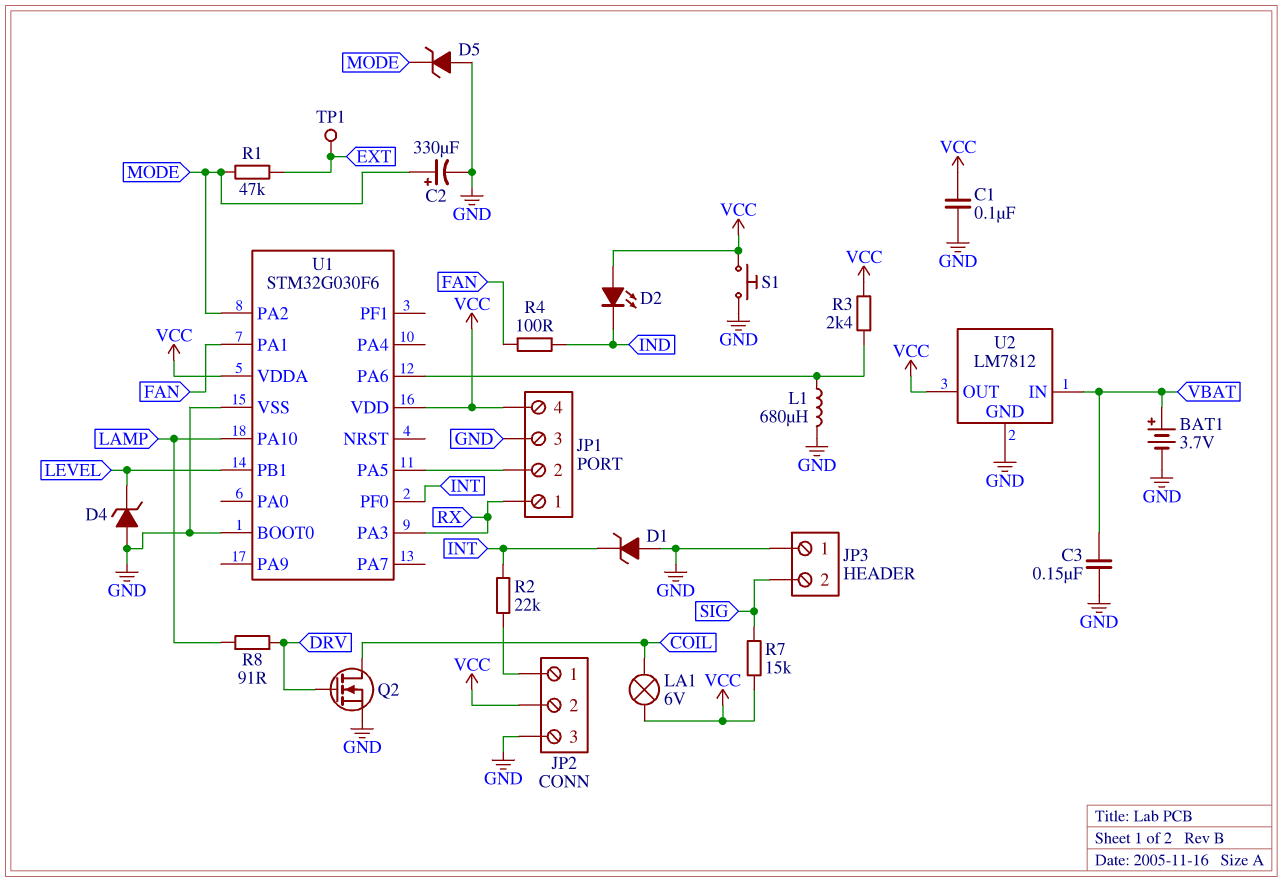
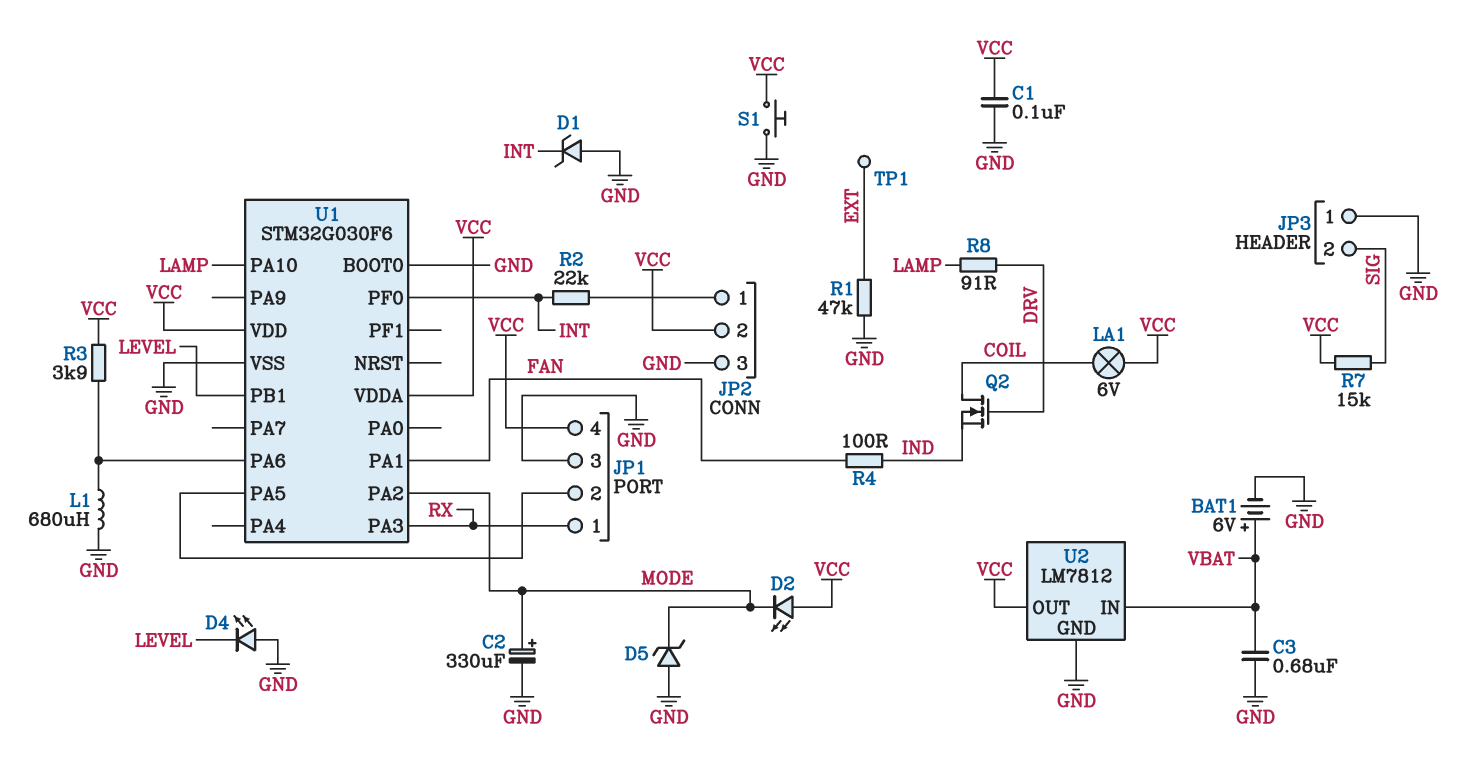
BAT1: 3.7V (plus VBAT, minus GND) -> 6V (plus VBAT, minus GND)
C3: 150nF (GND, VBAT) -> 680nF (GND, VBAT)
D2: LED (A VCC, K IND) -> LED (A VCC, K MODE)
D4: zener (A GND, K LEVEL) -> LED (A GND, K LEVEL)
Q2: NMOS (G DRV, D COIL, S GND) -> NMOS (G DRV, D COIL, S IND)
R1: 47k (EXT, MODE) -> 47k (EXT, GND)
R3: 2.4k (U1/PA6, VCC) -> 3.9k (U1/PA6, VCC)

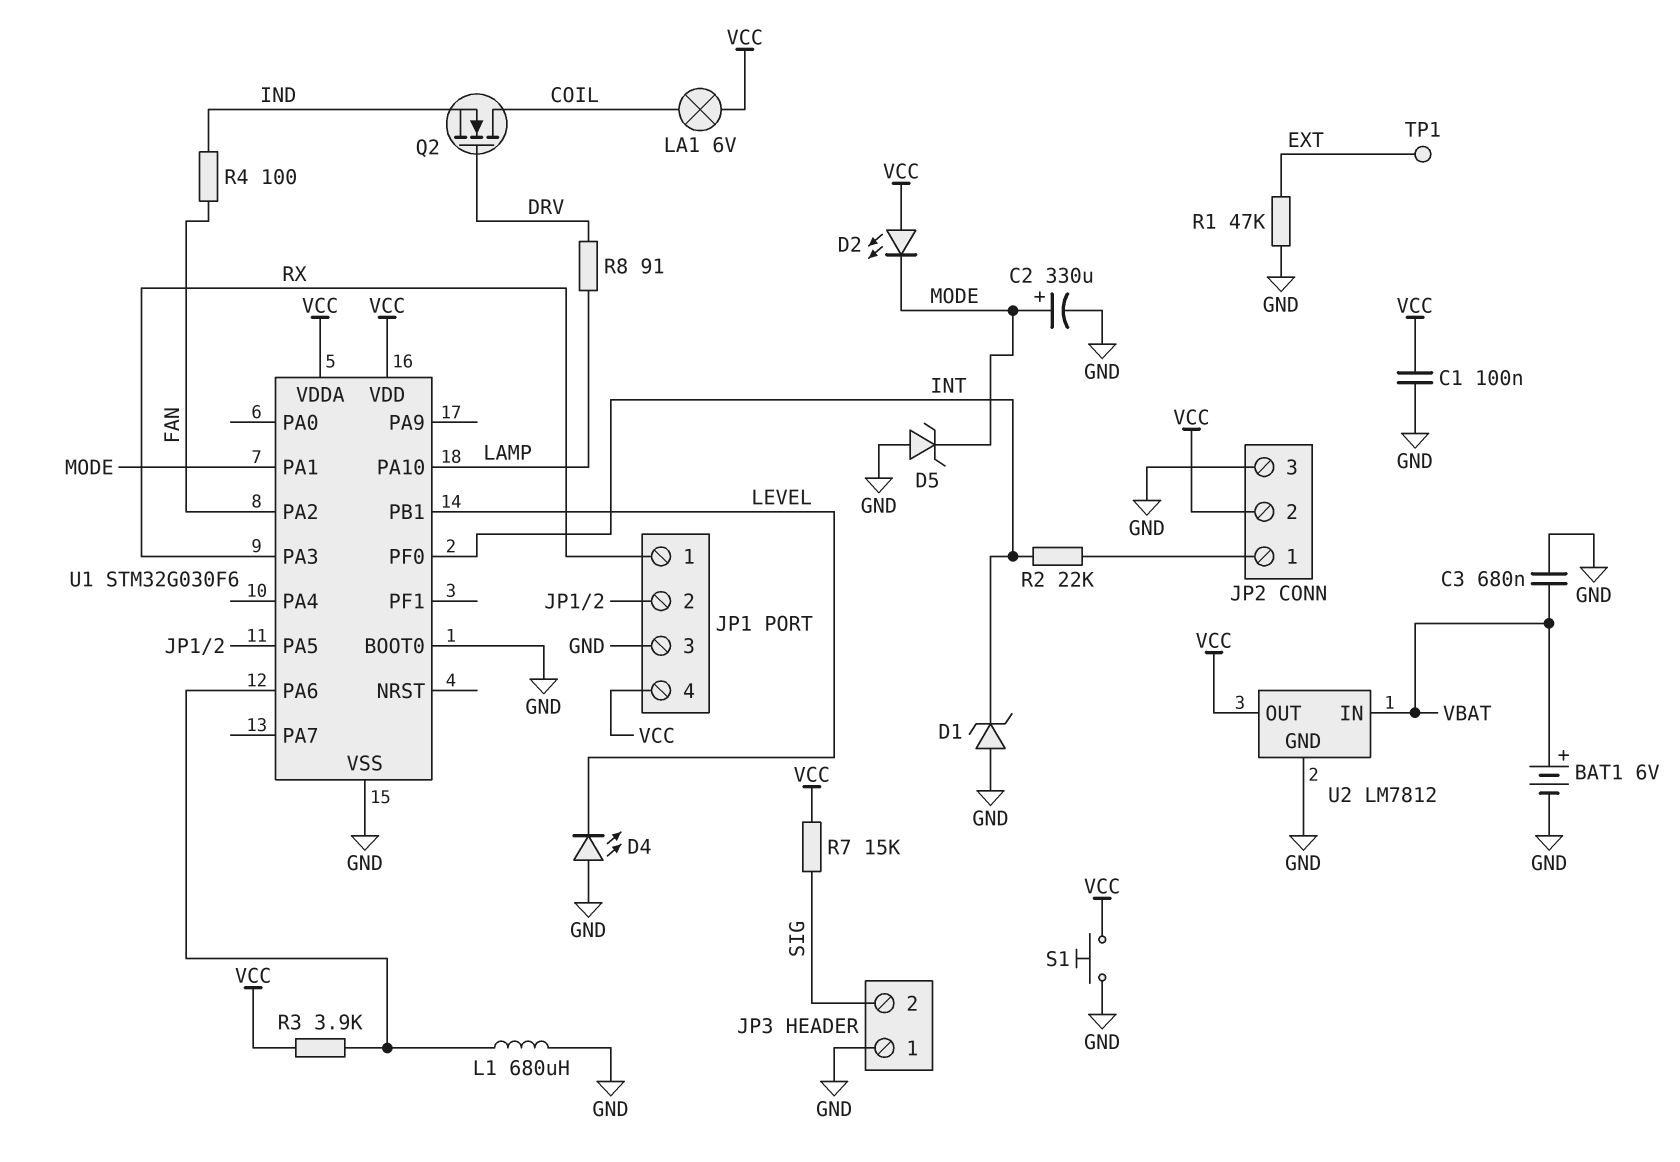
U1 pin PA1: FAN -> MODE
U1 pin PA2: MODE -> FAN

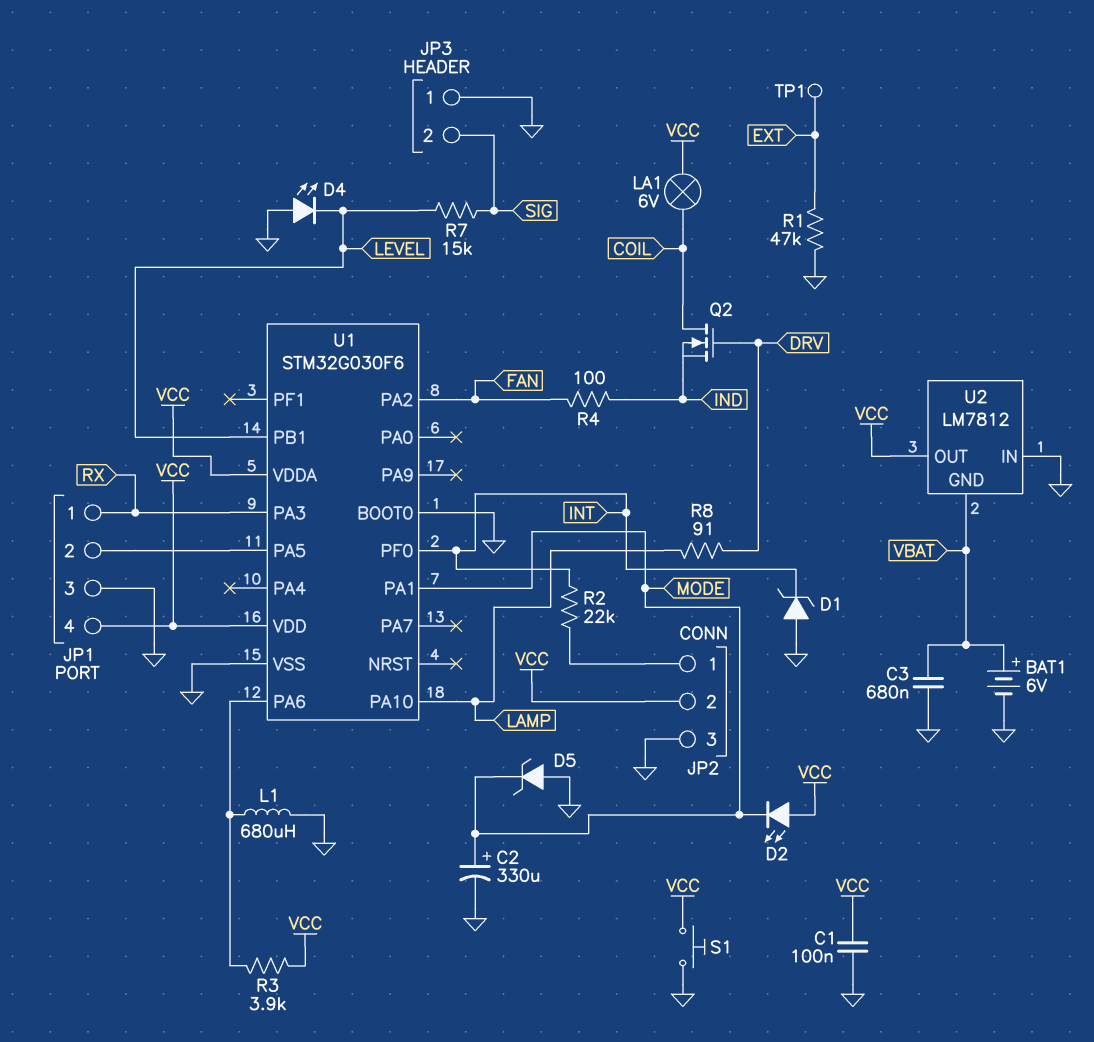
R7: 15k (SIG, VCC) -> 15k (LEVEL, SIG)
U2 pin GND: GND -> VBAT
U2 pin IN: VBAT -> GND

